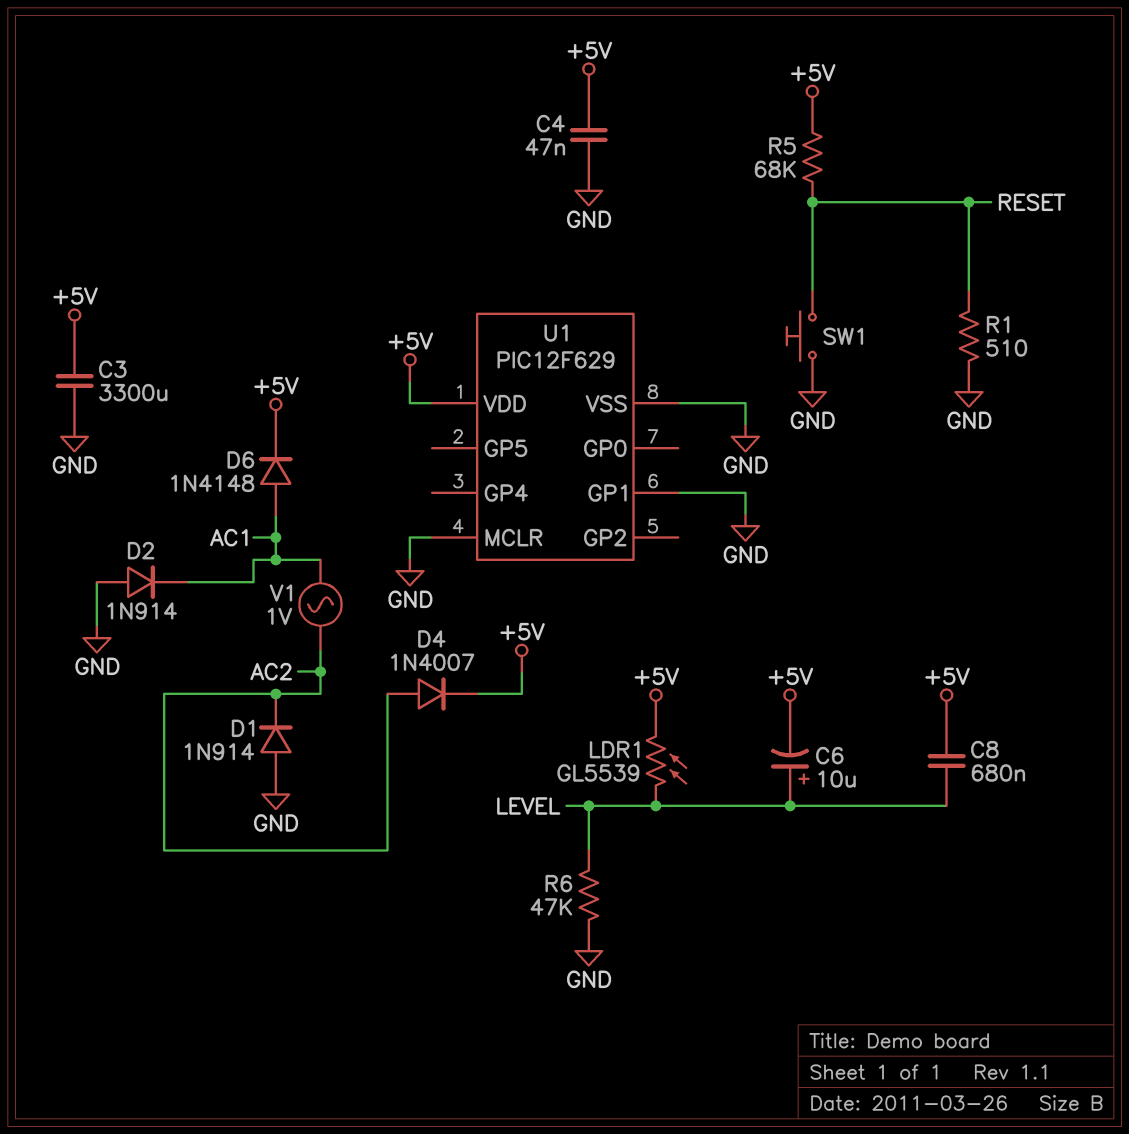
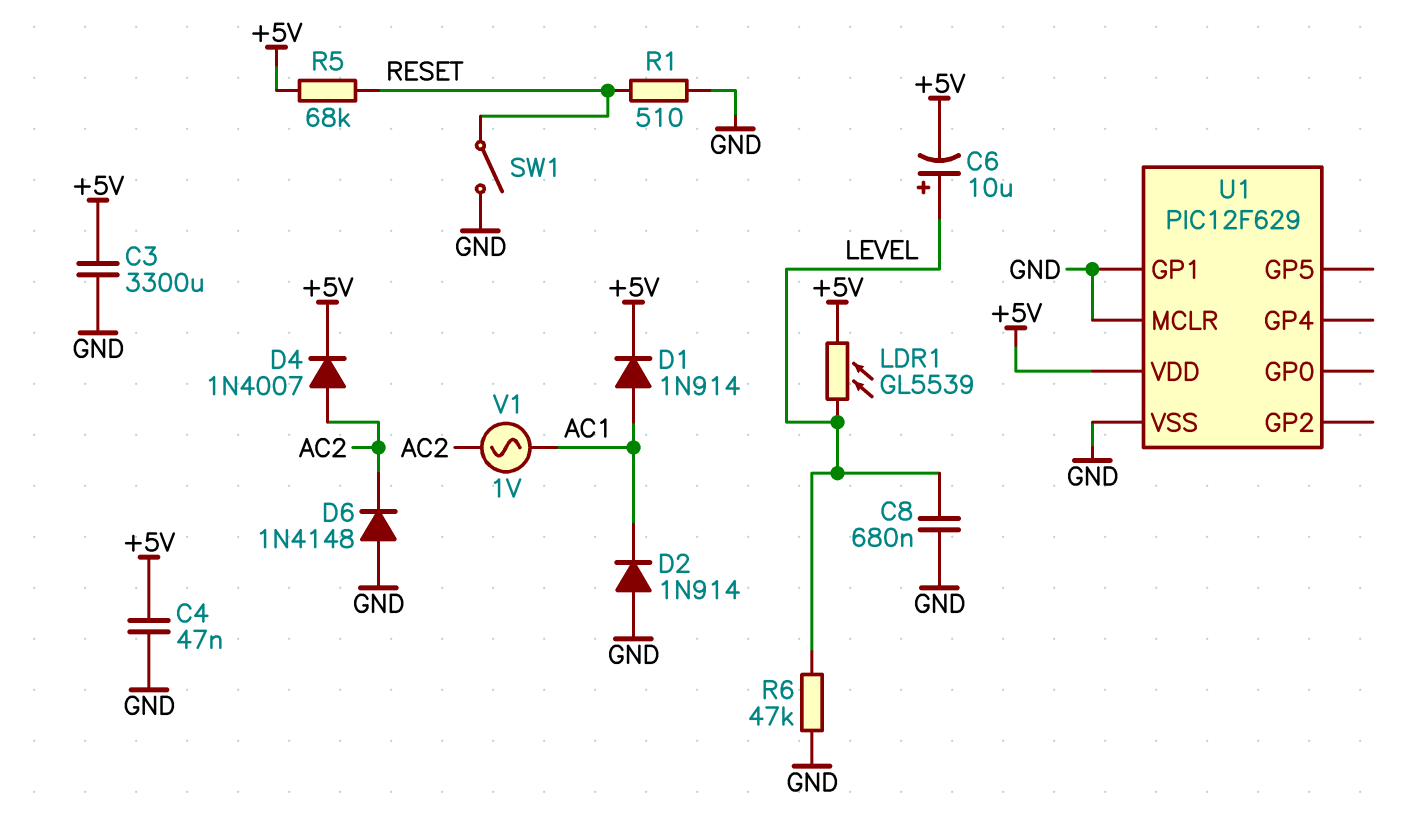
C8: 680nF (+5V, LEVEL) -> 680nF (GND, LEVEL)
D1: diode 1N914 (A GND, K AC2) -> diode 1N914 (A AC1, K +5V)
D6: diode 1N4148 (A AC1, K +5V) -> diode 1N4148 (A GND, K AC2)
SW1: button (GND, RESET) -> switch (GND, RESET)

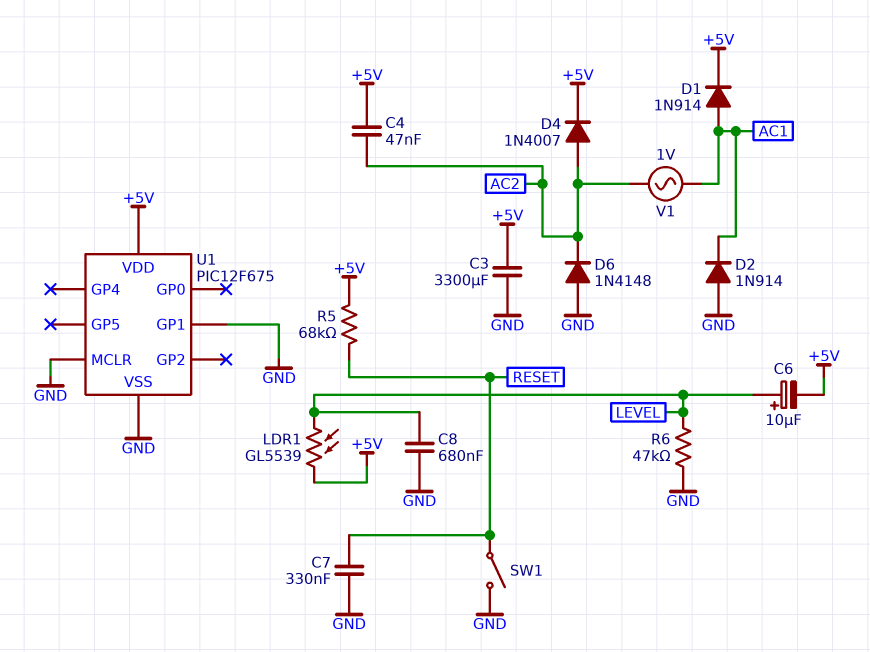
C4: 47nF (+5V, GND) -> 47nF (+5V, AC2)
C7: none -> 330nF (GND, RESET)
R1: 510 (GND, RESET) -> none
U1: PIC12F629 -> PIC12F675

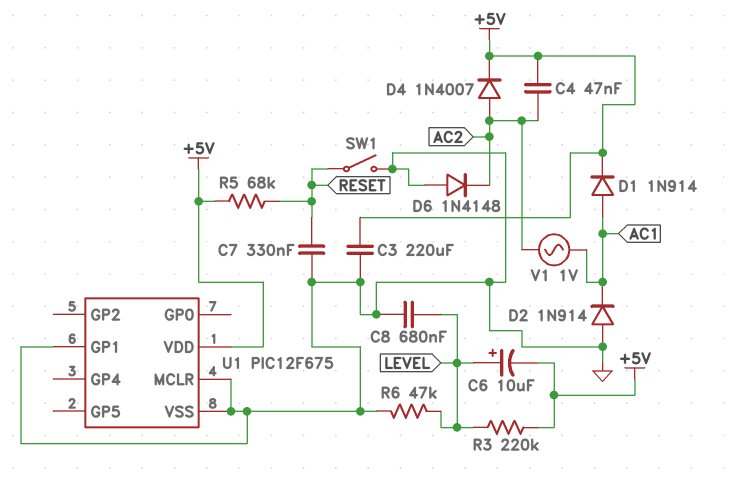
C3: 3300uF (+5V, GND) -> 220uF (+5V, GND)
LDR1: GL5539 (+5V, LEVEL) -> none
R3: none -> 220k (+5V, LEVEL)

